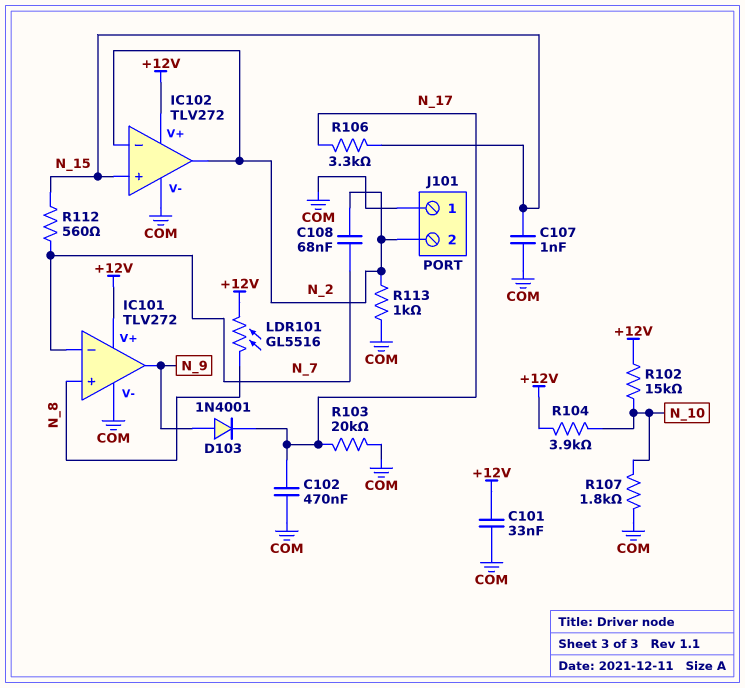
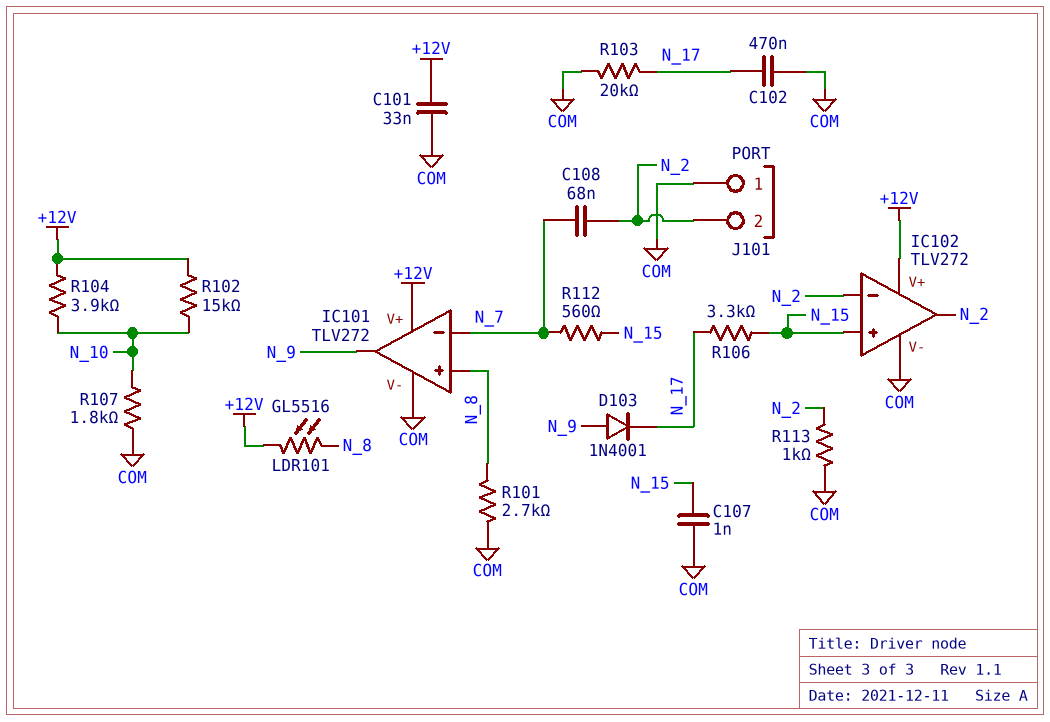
R101: none -> 2.7k (COM, N_8)

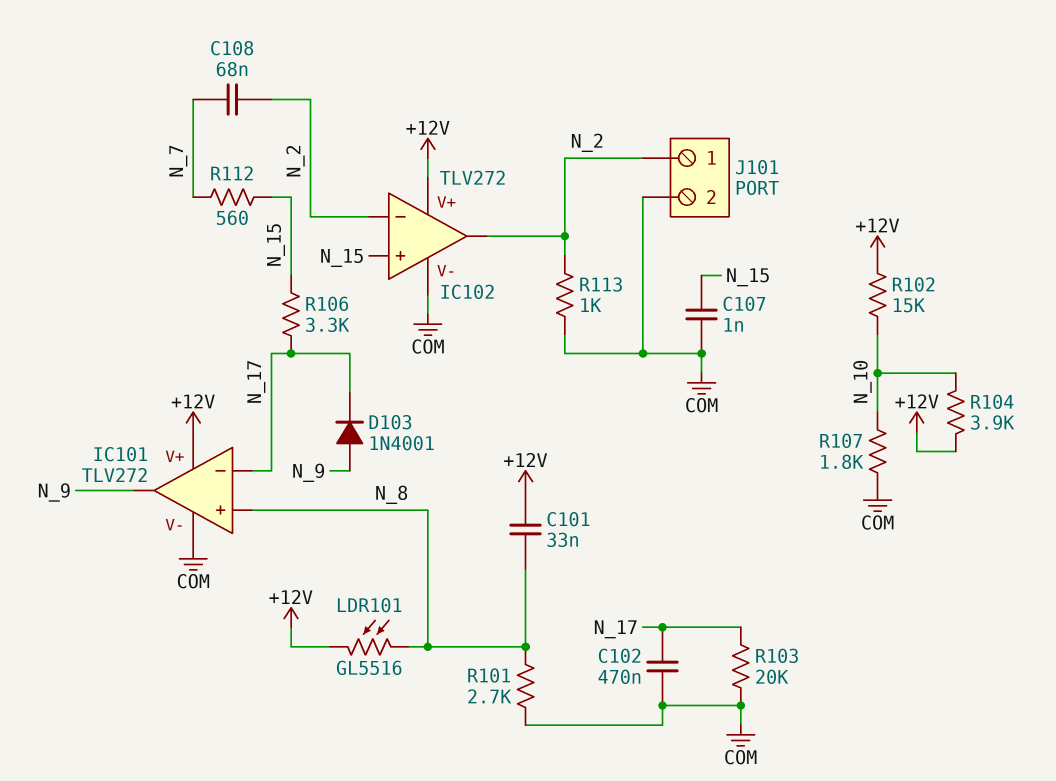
C101: 33nF (+12V, COM) -> 33nF (+12V, N_8)
IC101 pin in-: N_7 -> N_17
J101 pin 1: COM -> N_2
J101 pin 2: N_2 -> COM

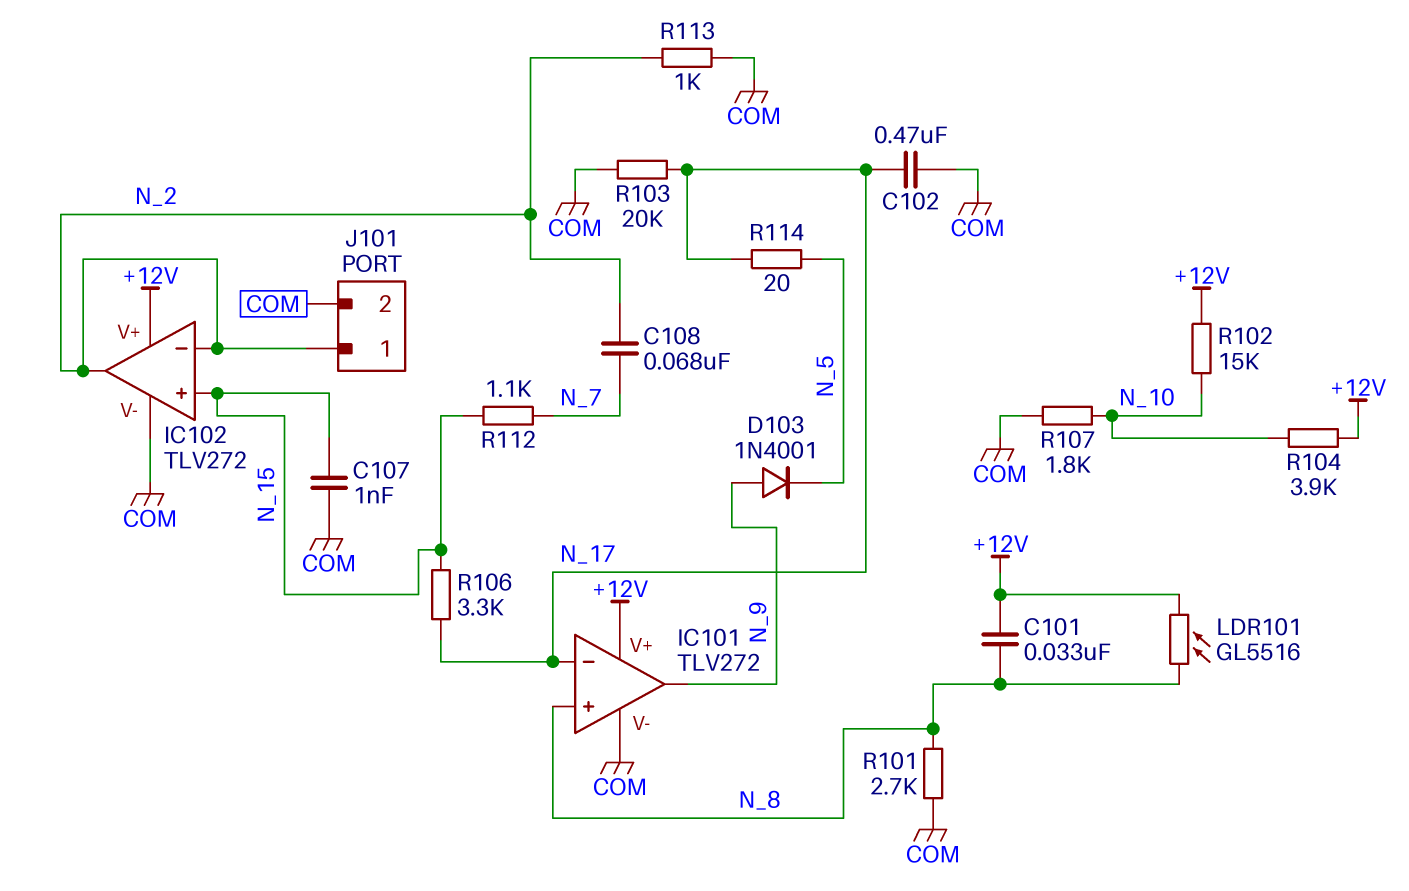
D103: diode 1N4001 (A N_9, K N_17) -> diode 1N4001 (A N_9, K N_5)
R112: 560 (N_7, N_15) -> 1.1k (N_7, N_15)
R114: none -> 20 (N_5, N_17)

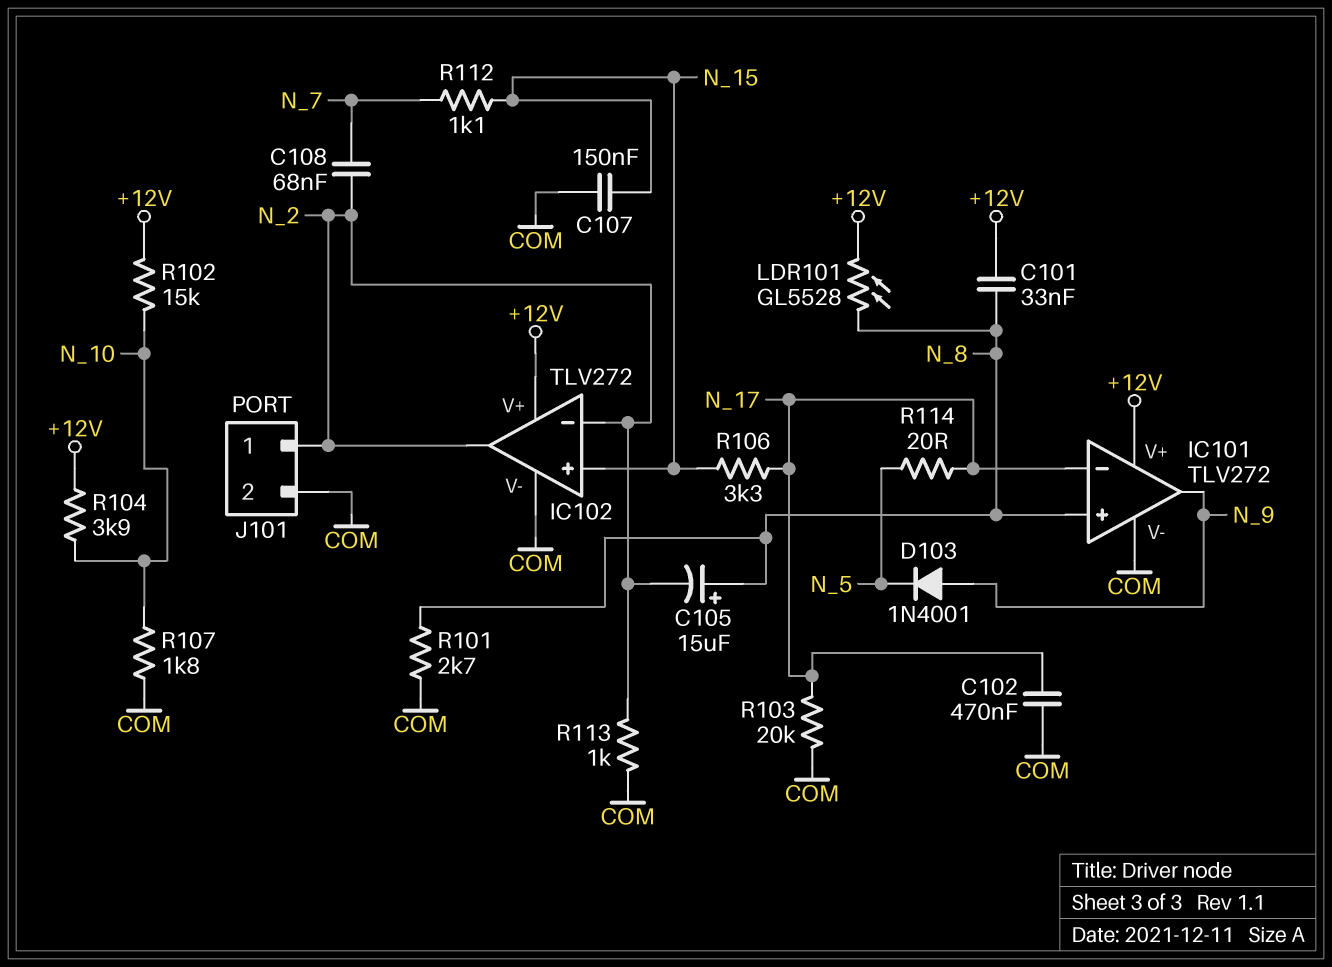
C105: none -> 15uF (plus N_8, minus N_2)
C107: 1nF (COM, N_15) -> 150nF (COM, N_15)
LDR101: GL5516 (+12V, N_8) -> GL5528 (+12V, N_8)

